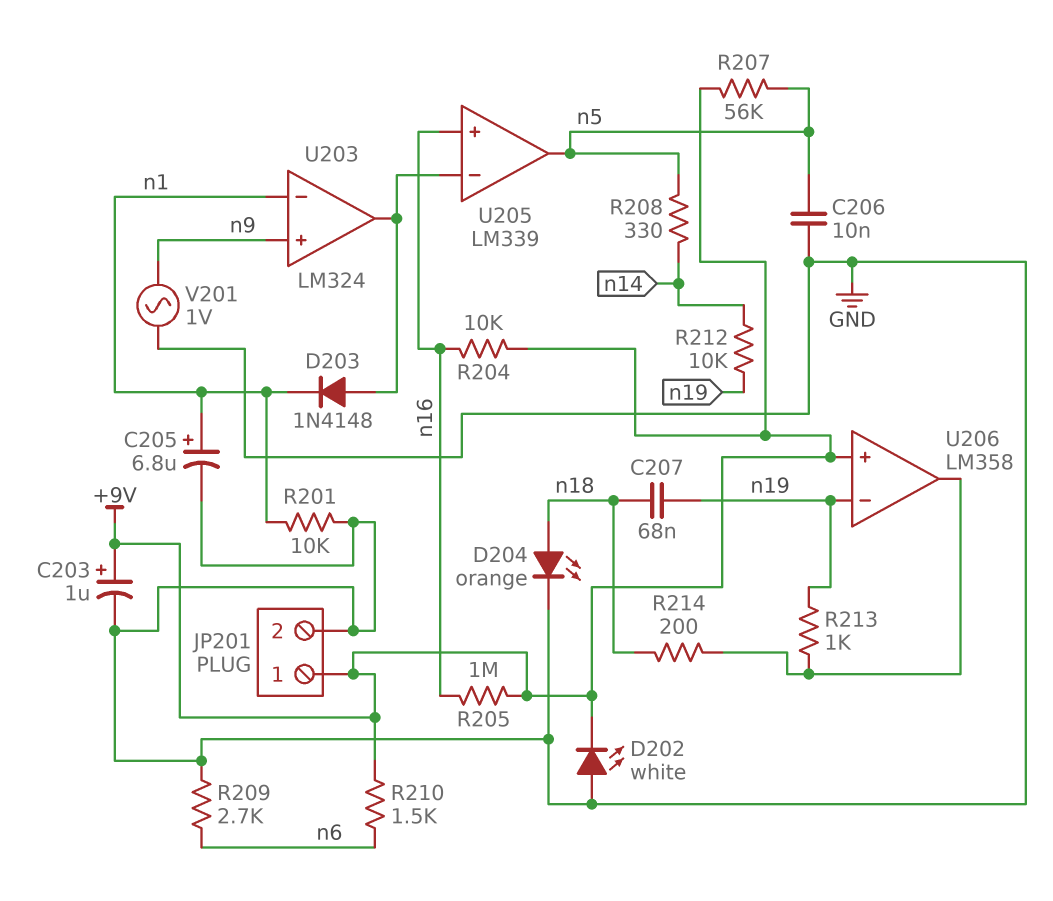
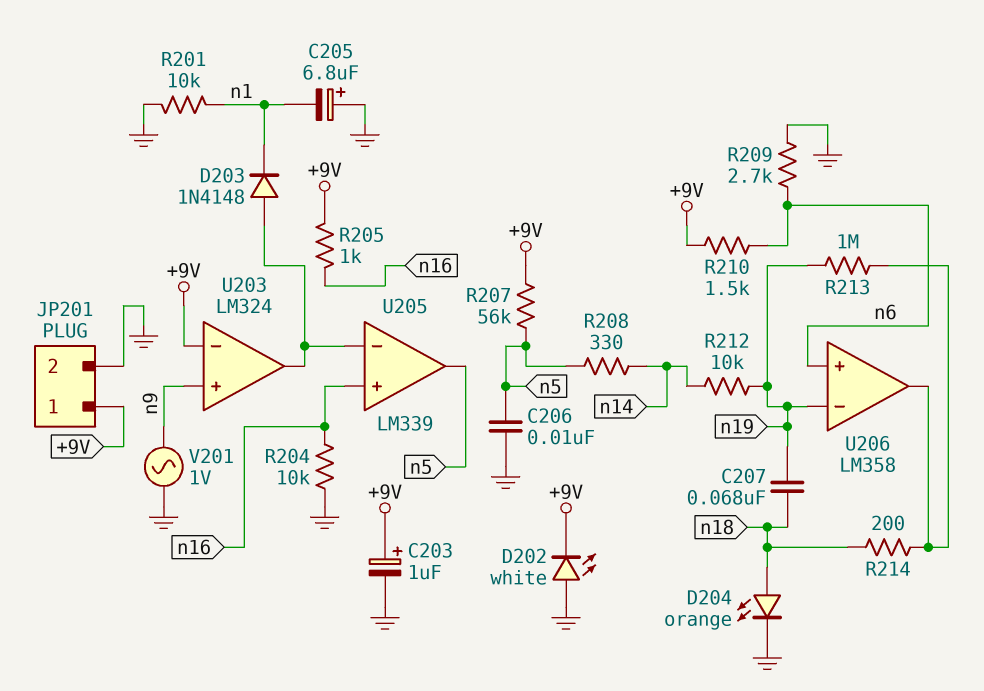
C205: 6.8uF (plus n1, minus GND) -> 6.8uF (plus GND, minus n1)
R204: 10k (+9V, n16) -> 10k (GND, n16)
R205: 1M (+9V, n16) -> 1k (+9V, n16)
R213: 1k (U206/out, n19) -> 1M (U206/out, n19)
U203 pin in-: n1 -> +9V
U206 pin in+: +9V -> n6

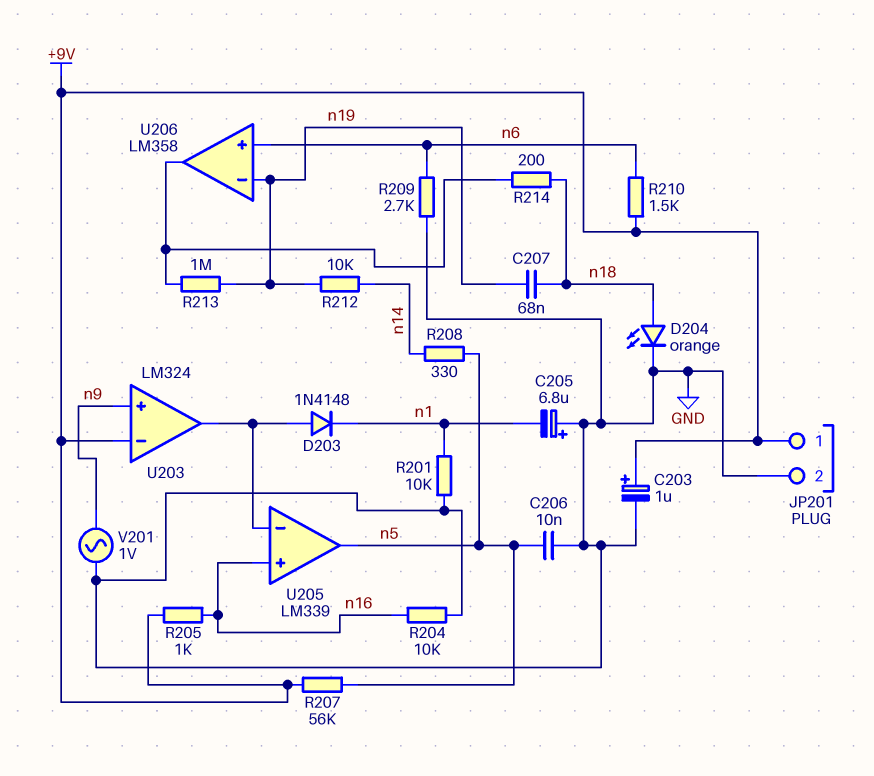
D202: LED white (A GND, K +9V) -> none

